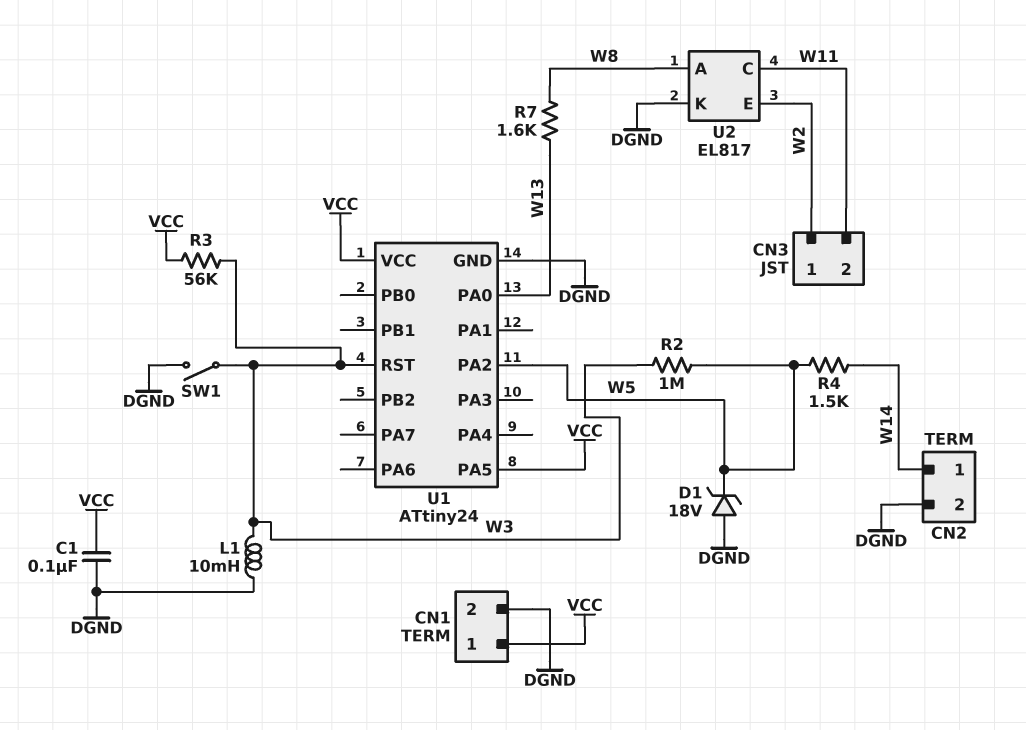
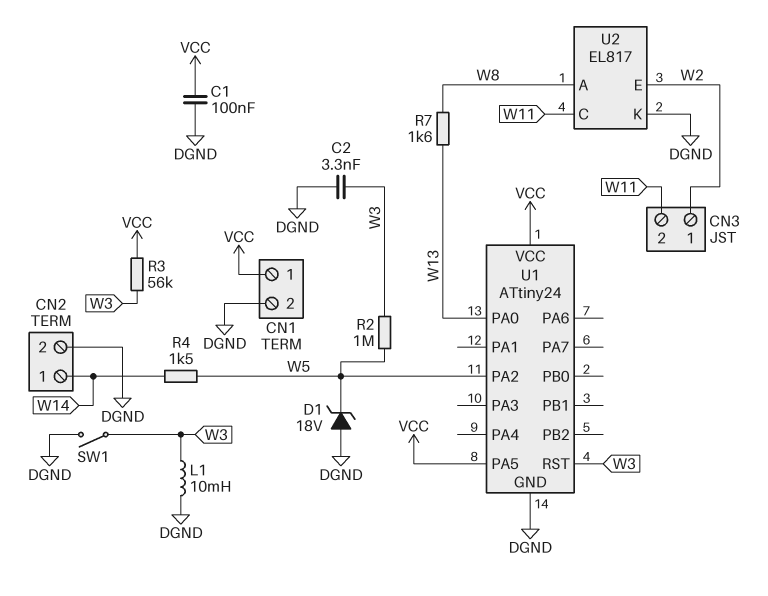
C2: none -> 3.3nF (DGND, W3)

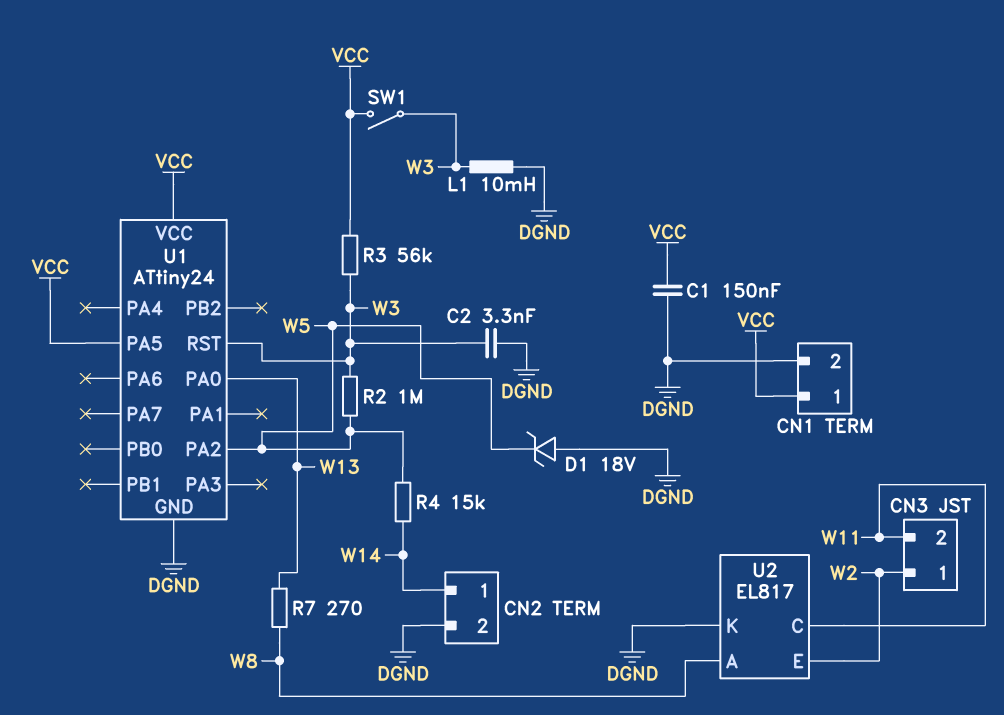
C1: 100nF (DGND, VCC) -> 150nF (DGND, VCC)
R4: 1.5k (W5, W14) -> 15k (W5, W14)
R7: 1.6k (W8, W13) -> 270 (W8, W13)
SW1: switch (DGND, W3) -> switch (VCC, W3)

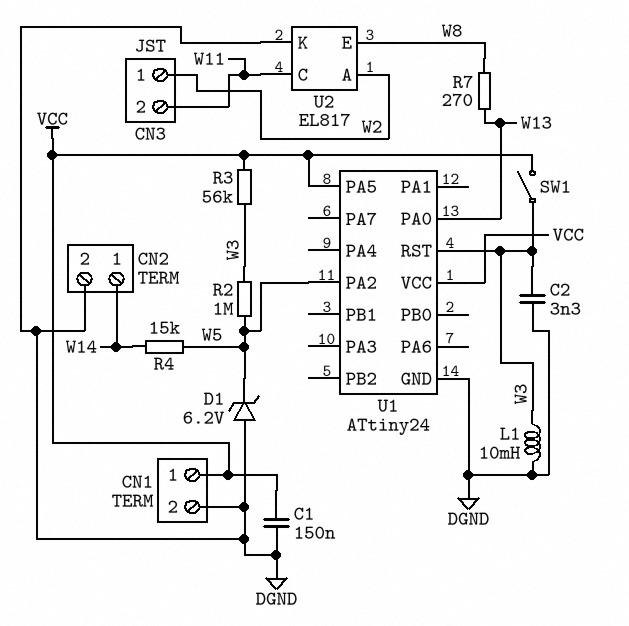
D1: zener 18V (A DGND, K W5) -> zener 6.2V (A DGND, K W5)
U2 pin A: W8 -> W2
U2 pin E: W2 -> W8

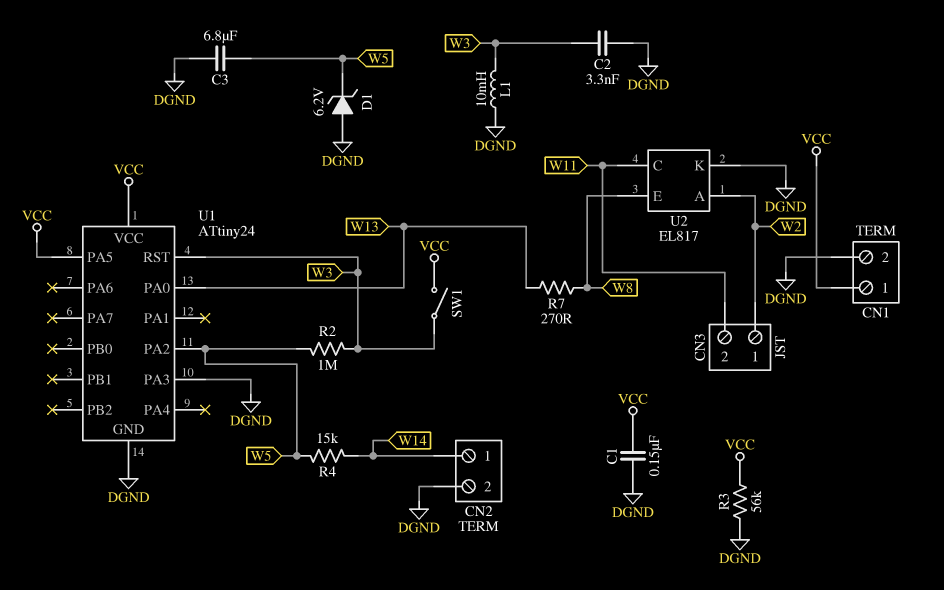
C3: none -> 6.8uF (DGND, W5)
R3: 56k (VCC, W3) -> 56k (DGND, VCC)
U1 pin PA3: none -> DGND

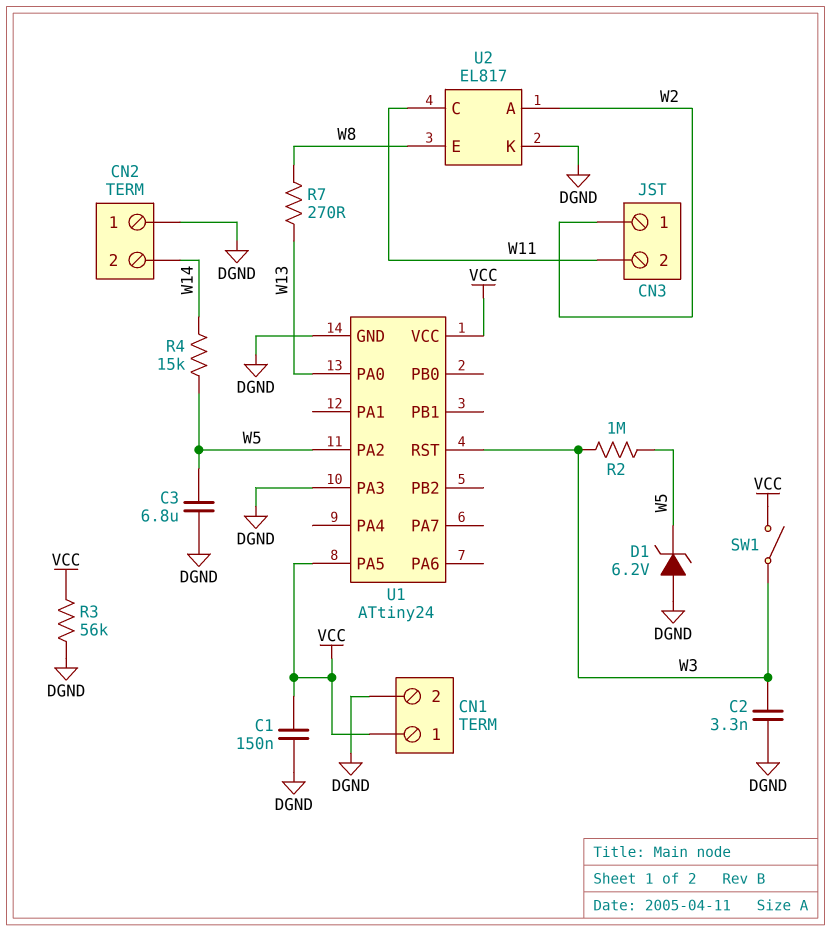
CN2 pin 1: W14 -> DGND
CN2 pin 2: DGND -> W14
L1: 10mH (DGND, W3) -> none

